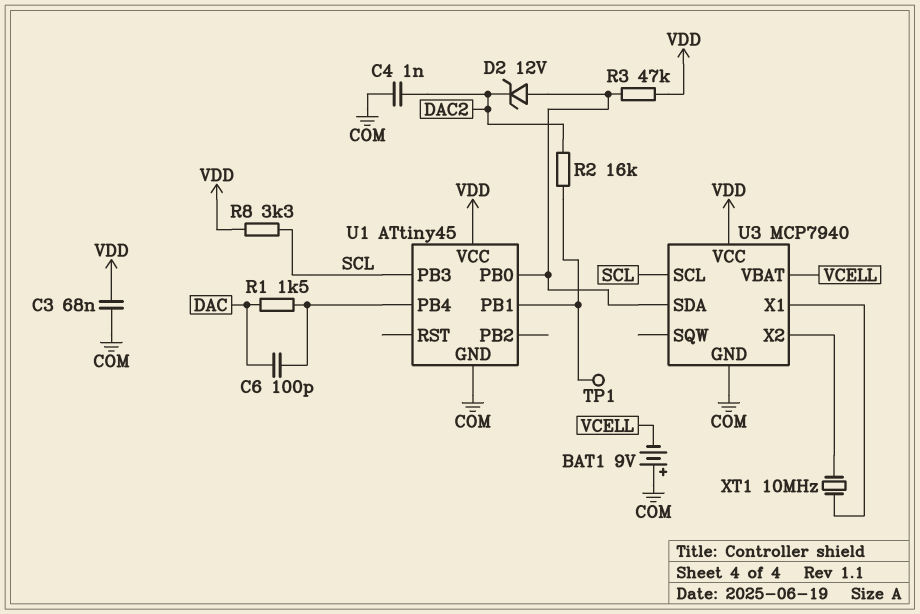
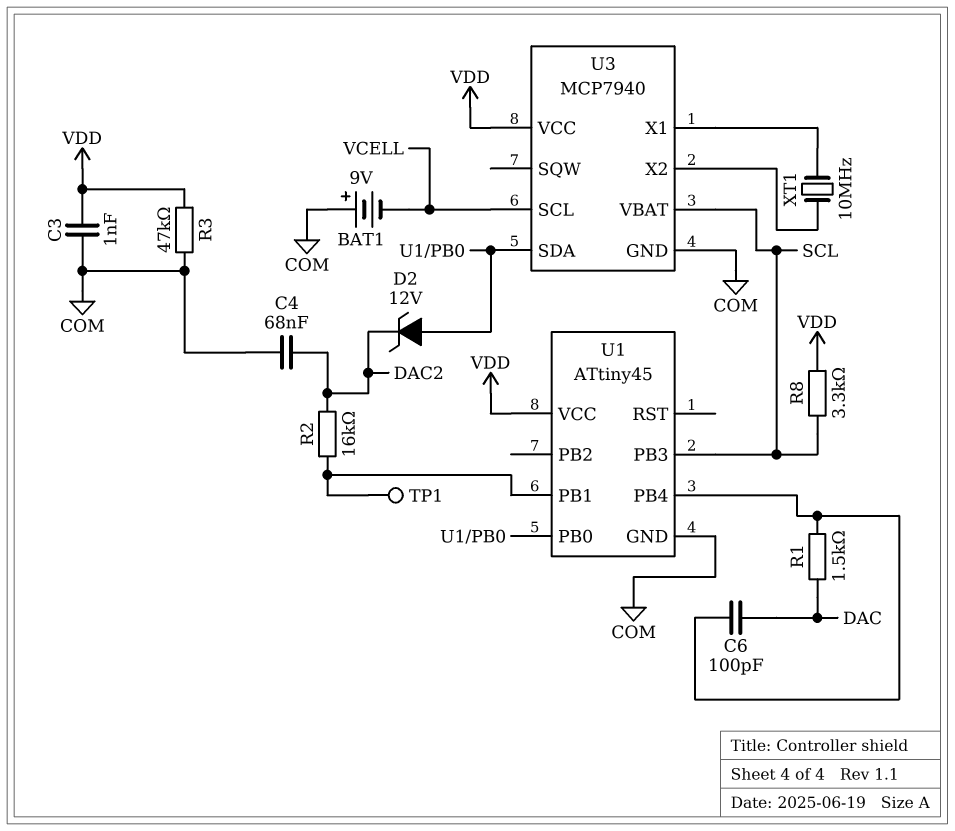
C3: 68nF (COM, VDD) -> 1nF (COM, VDD)
C4: 1nF (COM, DAC2) -> 68nF (COM, DAC2)
R3: 47k (U1/PB0, VDD) -> 47k (COM, VDD)
U3 pin SCL: SCL -> VCELL
U3 pin VBAT: VCELL -> SCL

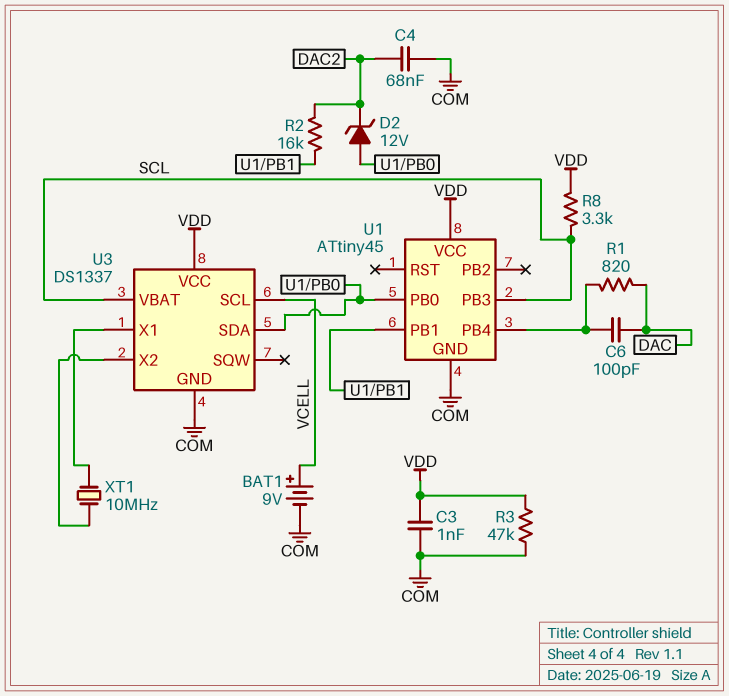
BAT1: 9V (plus COM, minus VCELL) -> 9V (plus VCELL, minus COM)
R1: 1.5k (DAC, U1/PB4) -> 820 (DAC, U1/PB4)
TP1: test point (U1/PB1) -> none
U3: MCP7940 -> DS1337

